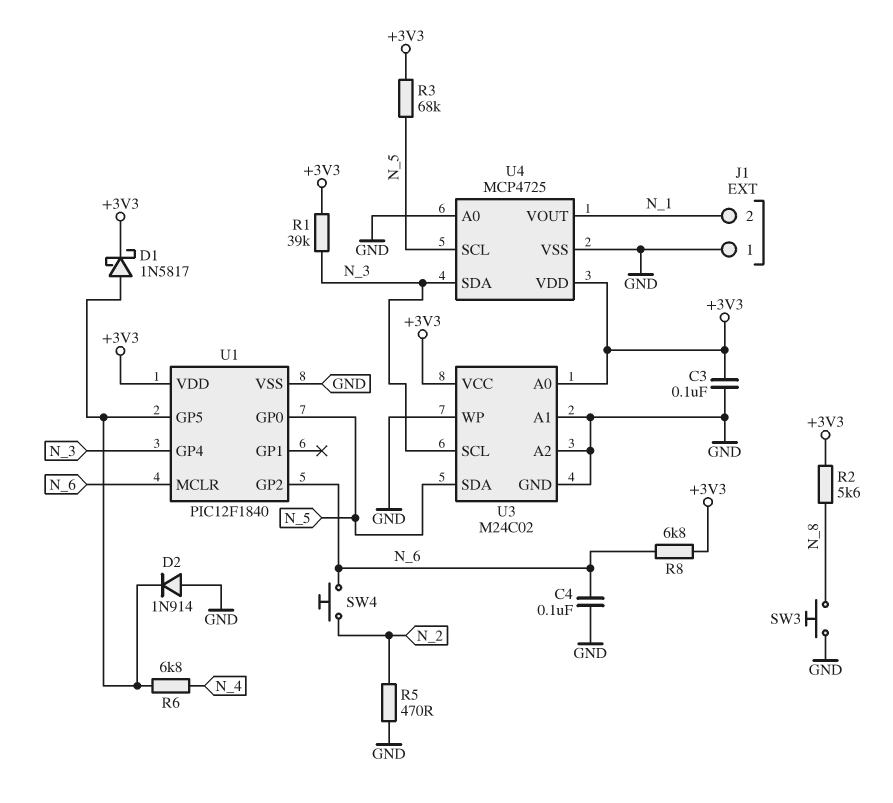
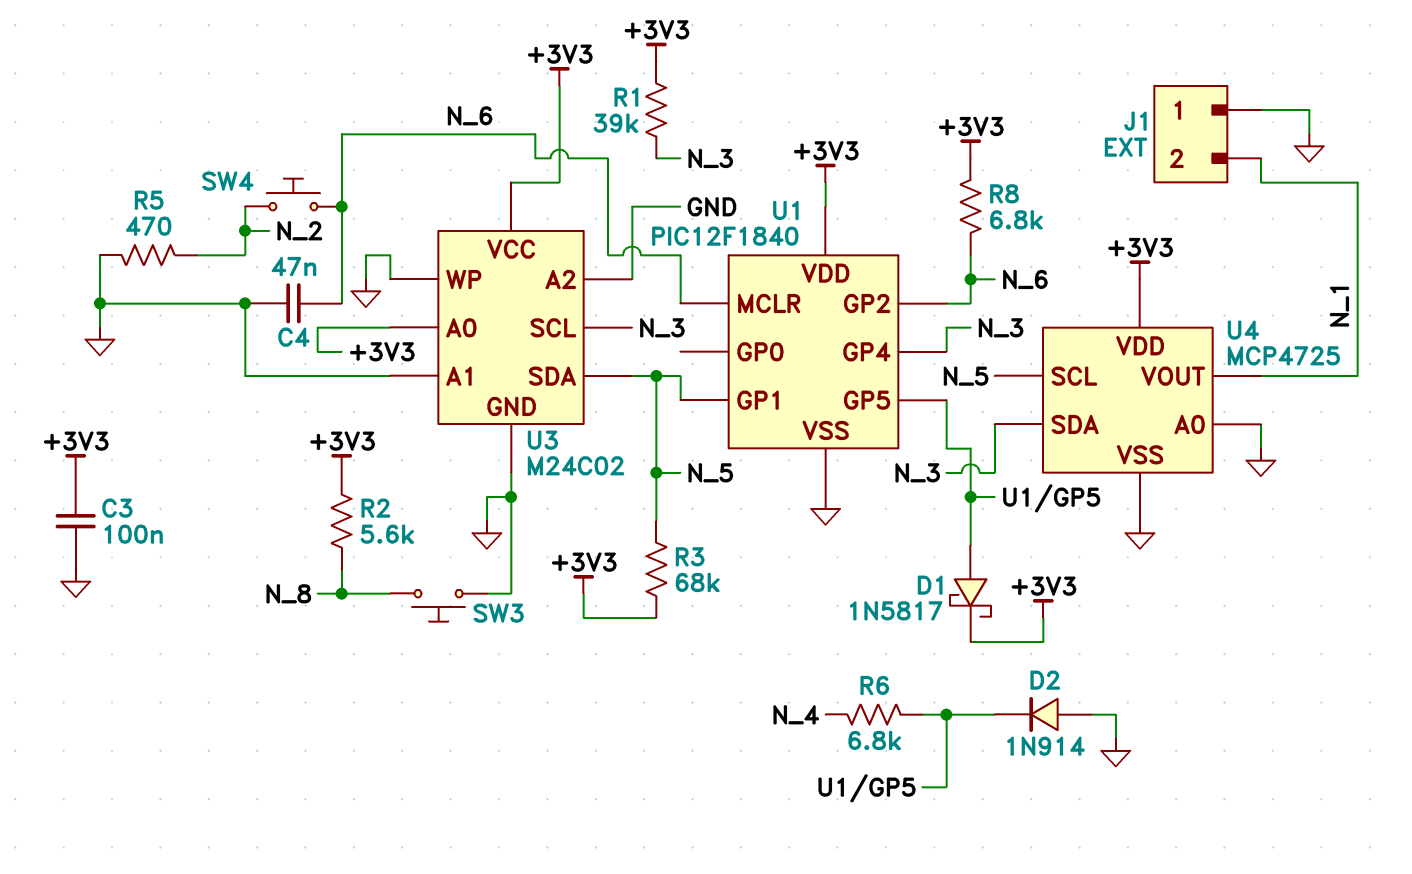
C4: 100nF (GND, N_6) -> 47nF (GND, N_6)
U1 pin GP0: N_5 -> none
U1 pin GP1: none -> N_5

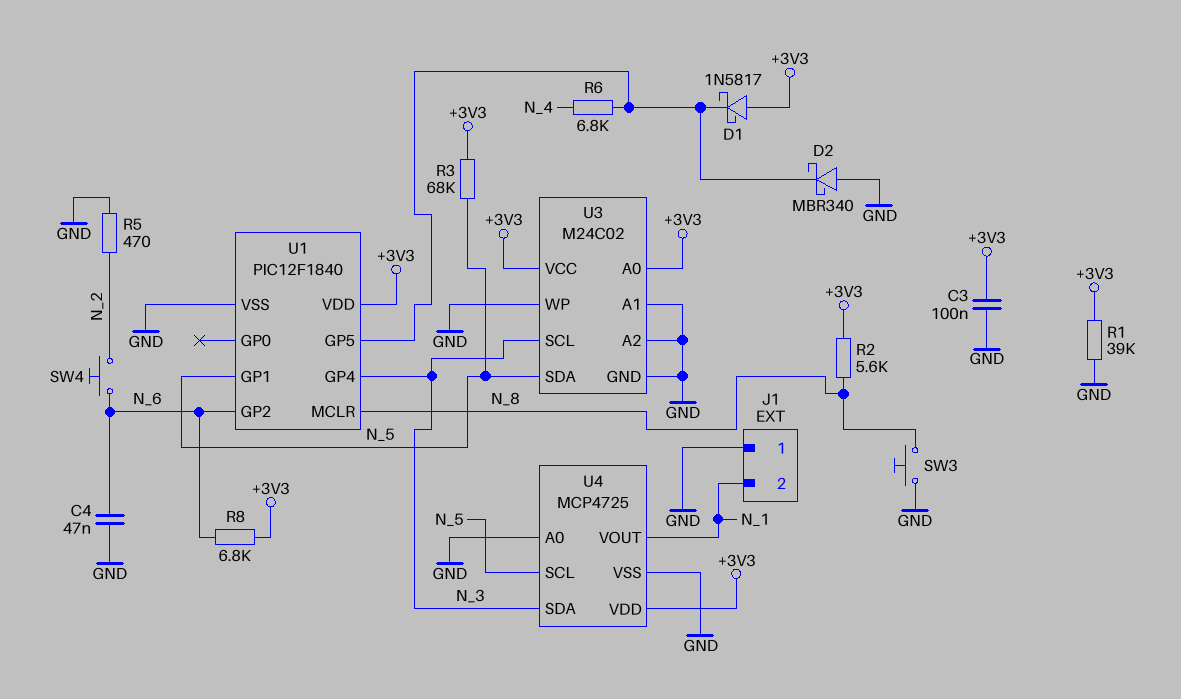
D1: schottky 1N5817 (A U1/GP5, K +3V3) -> schottky 1N5817 (A +3V3, K U1/GP5)
D2: diode 1N914 (A GND, K U1/GP5) -> schottky MBR340 (A GND, K U1/GP5)
R1: 39k (+3V3, N_3) -> 39k (+3V3, GND)
U1 pin MCLR: N_6 -> N_8

